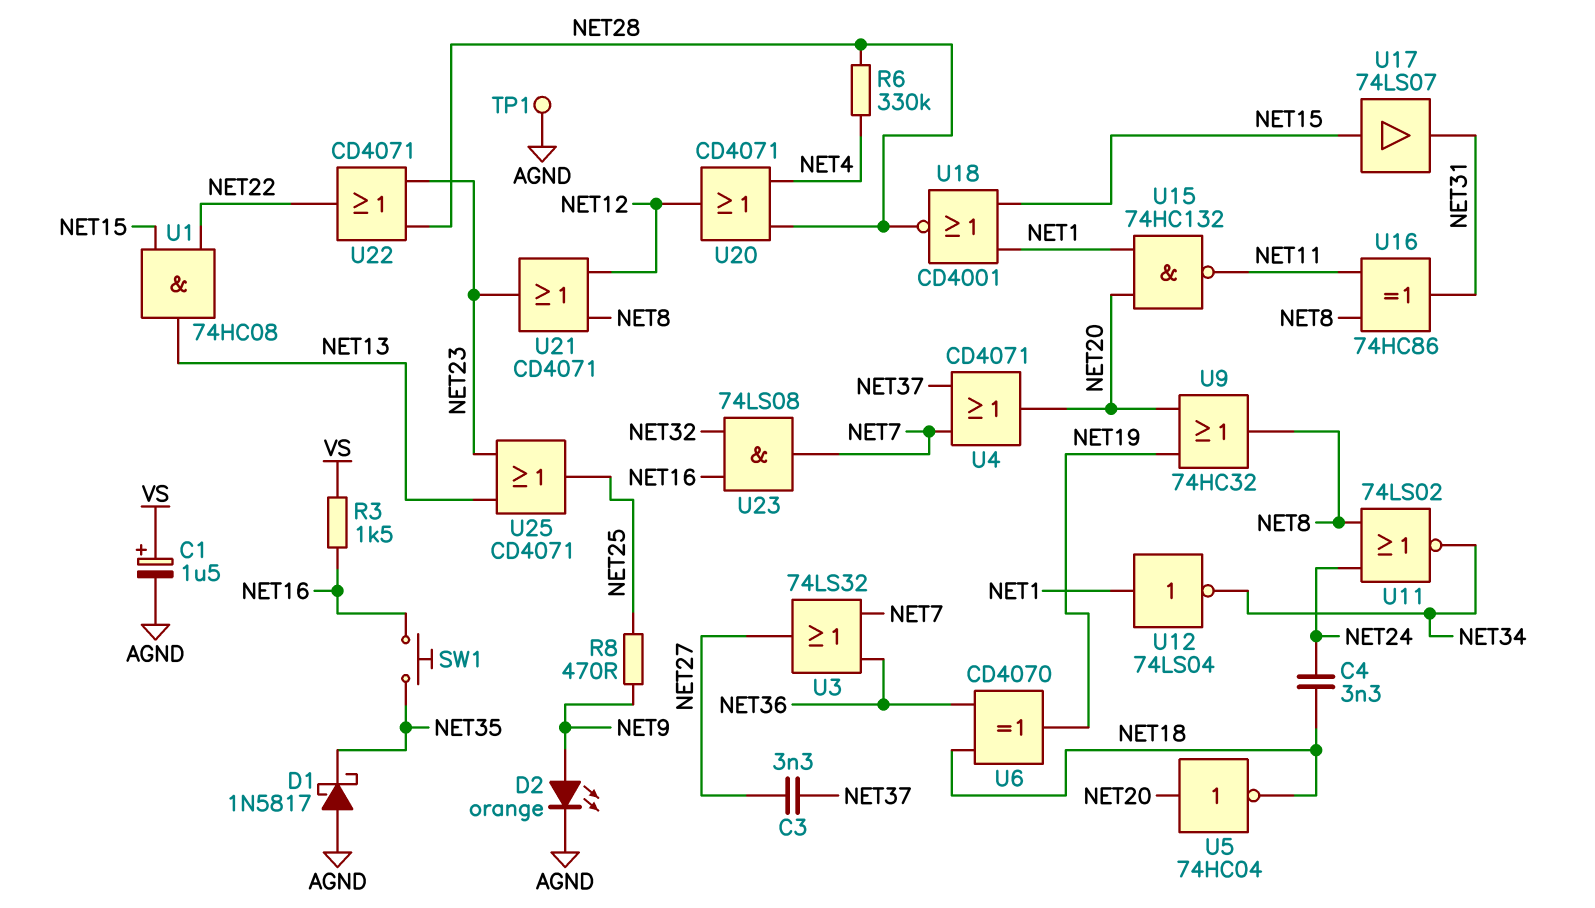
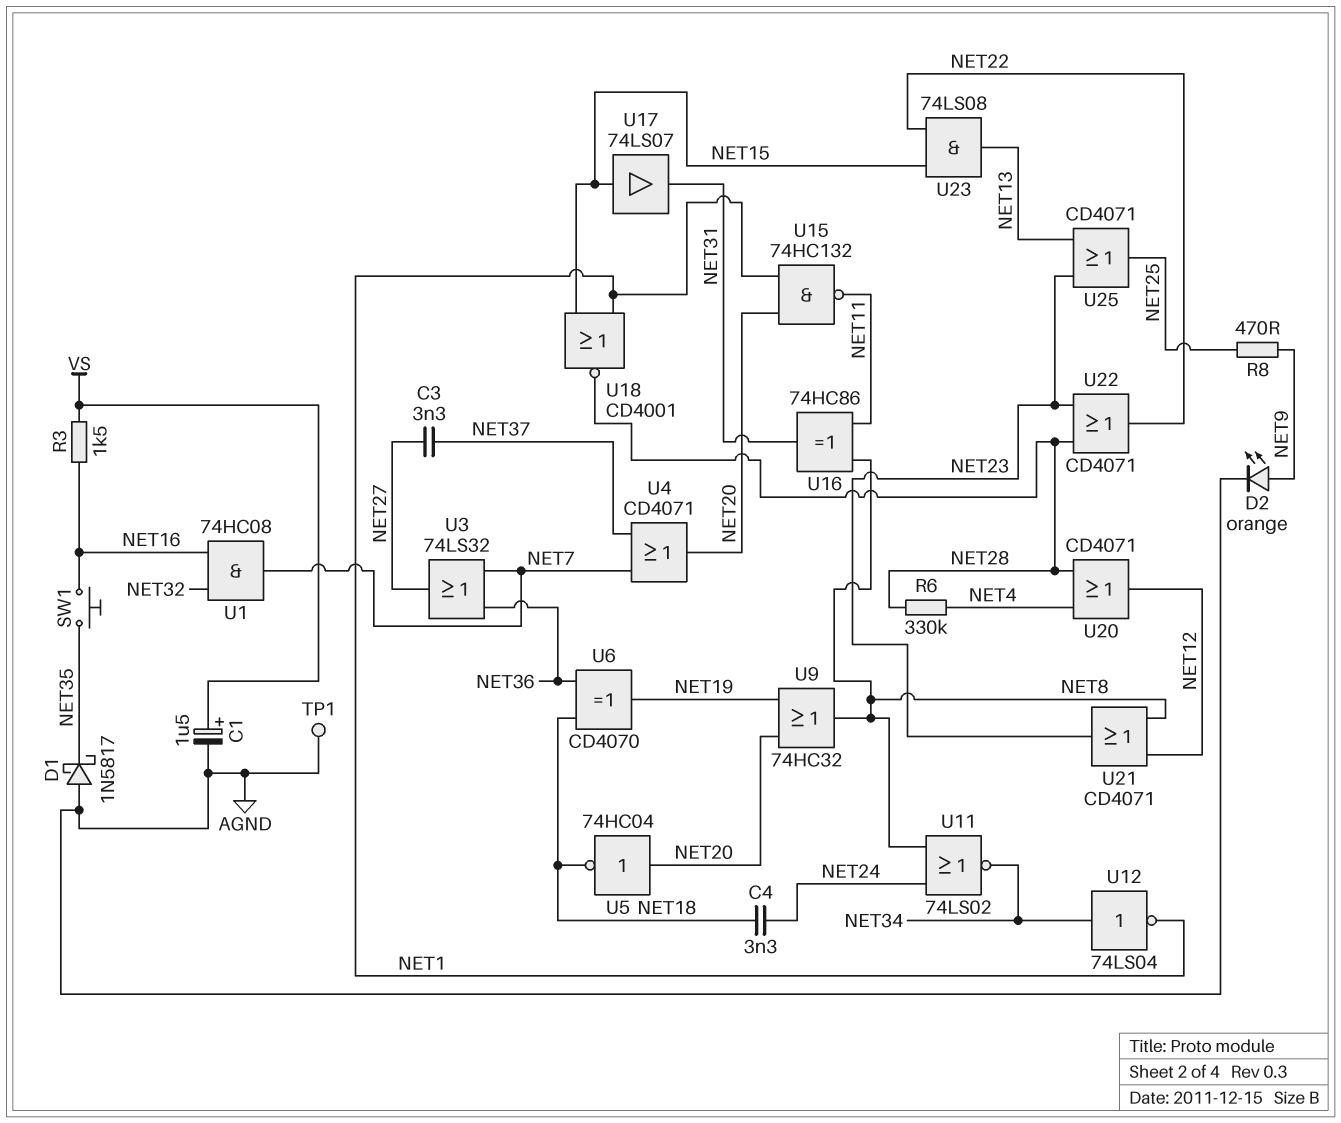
U1: AND 74HC08 (in NET15, in NET22, out NET13) -> AND 74HC08 (in NET16, in NET32, out NET7)
U12: NOT 74LS04 (in NET1, out NET34) -> NOT 74LS04 (in NET34, out NET1)
U23: AND 74LS08 (in NET16, in NET32, out NET7) -> AND 74LS08 (in NET15, in NET22, out NET13)

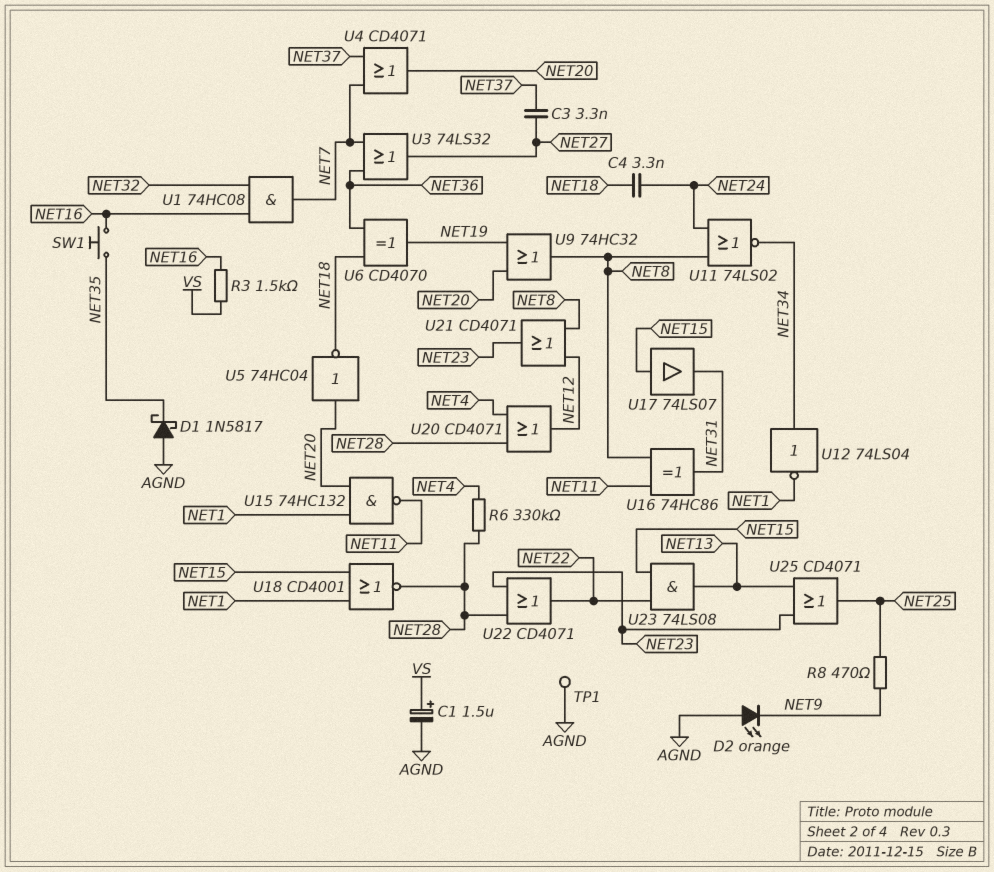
D2: LED orange (A NET9, K AGND) -> LED orange (A AGND, K NET9)

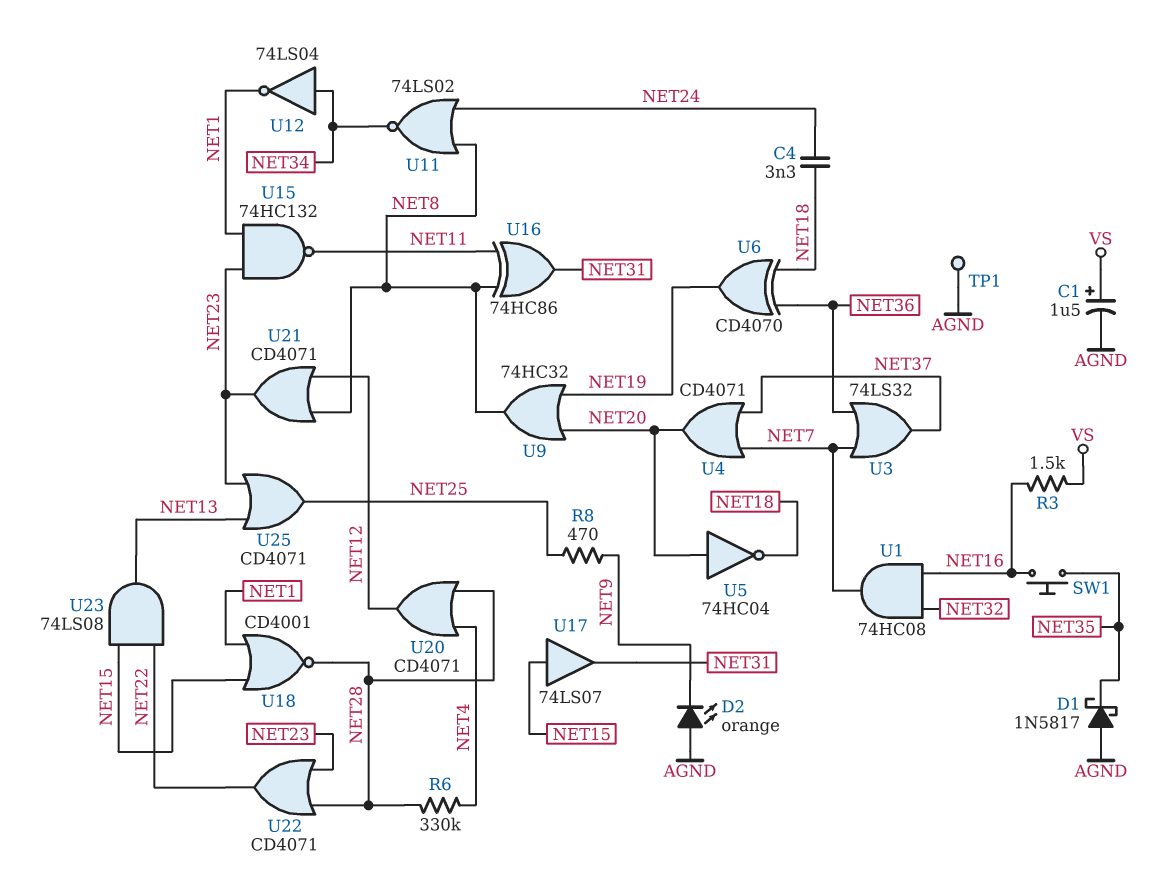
C3: 3.3nF (NET27, NET37) -> none
U3: OR 74LS32 (in NET7, in NET36, out NET27) -> OR 74LS32 (in NET7, in NET36, out NET37)
U15: NAND 74HC132 (in NET1, in NET20, out NET11) -> NAND 74HC132 (in NET1, in NET23, out NET11)

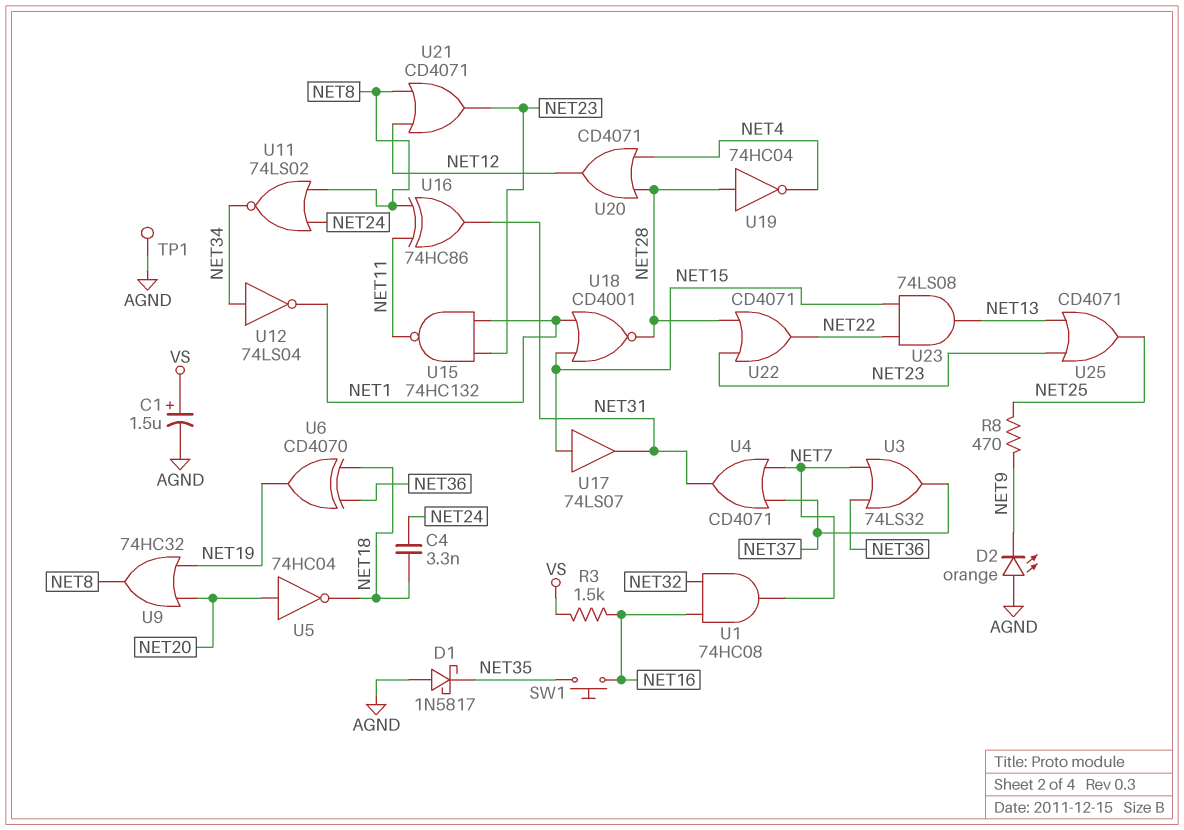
R6: 330k (NET4, NET28) -> none
U4: OR CD4071 (in NET7, in NET37, out NET20) -> OR CD4071 (in NET7, in NET37, out NET31)
U19: none -> NOT 74HC04 (in NET28, out NET4)

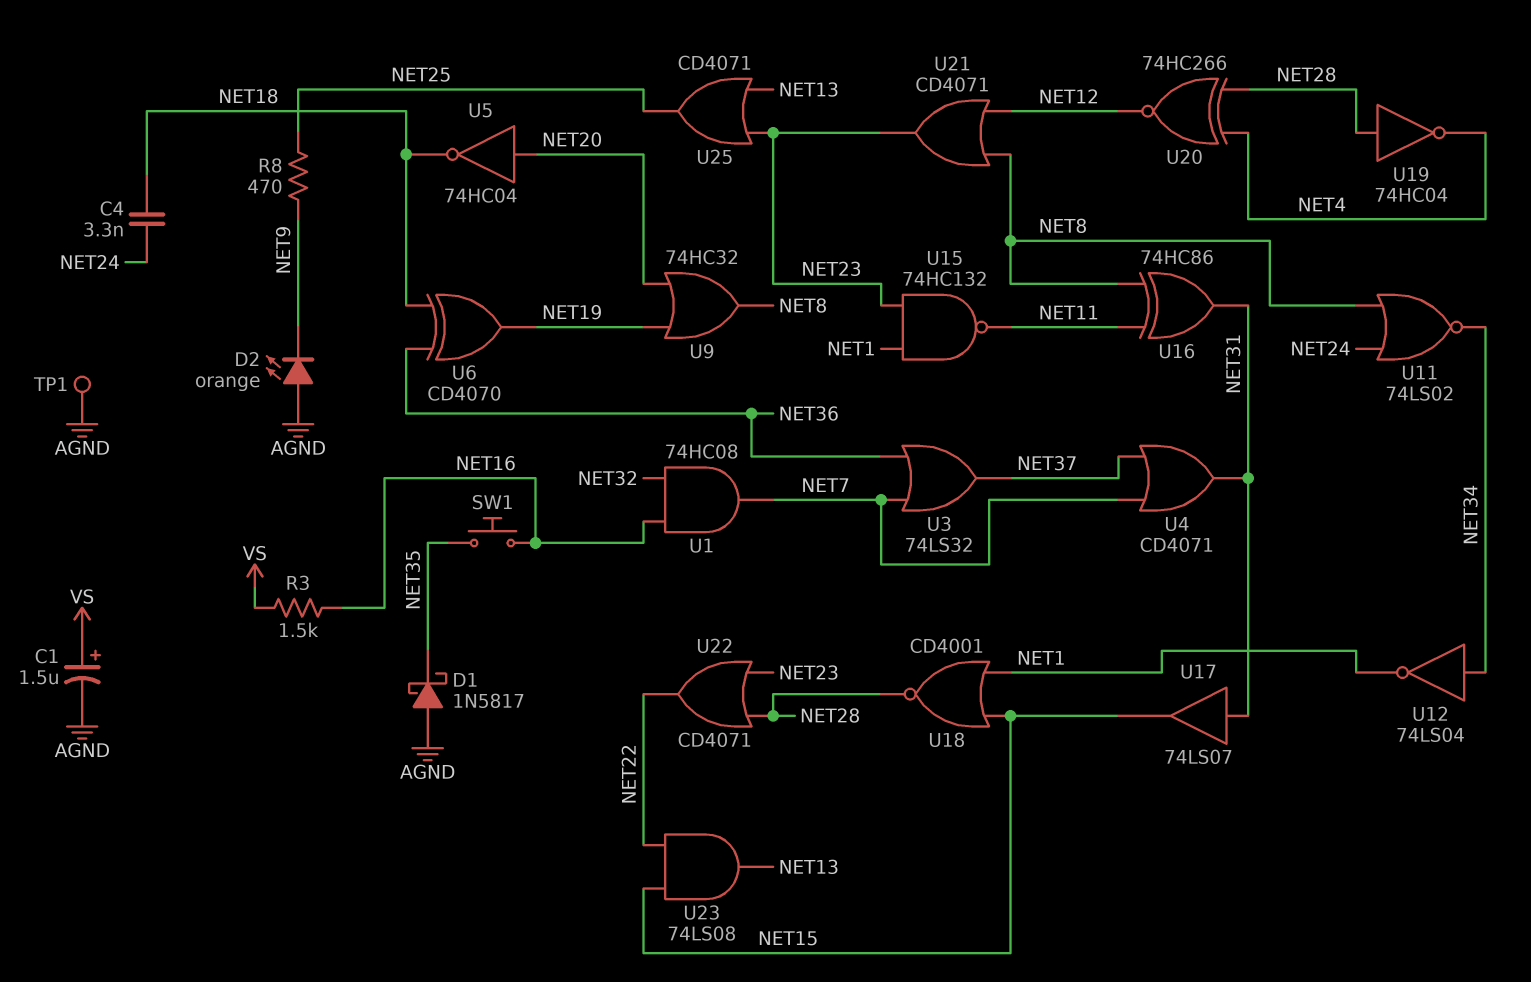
U17: buffer 74LS07 (in NET15, out NET31) -> buffer 74LS07 (in NET31, out NET15)
U20: OR CD4071 (in NET4, in NET28, out NET12) -> XNOR 74HC266 (in NET4, in NET28, out NET12)

